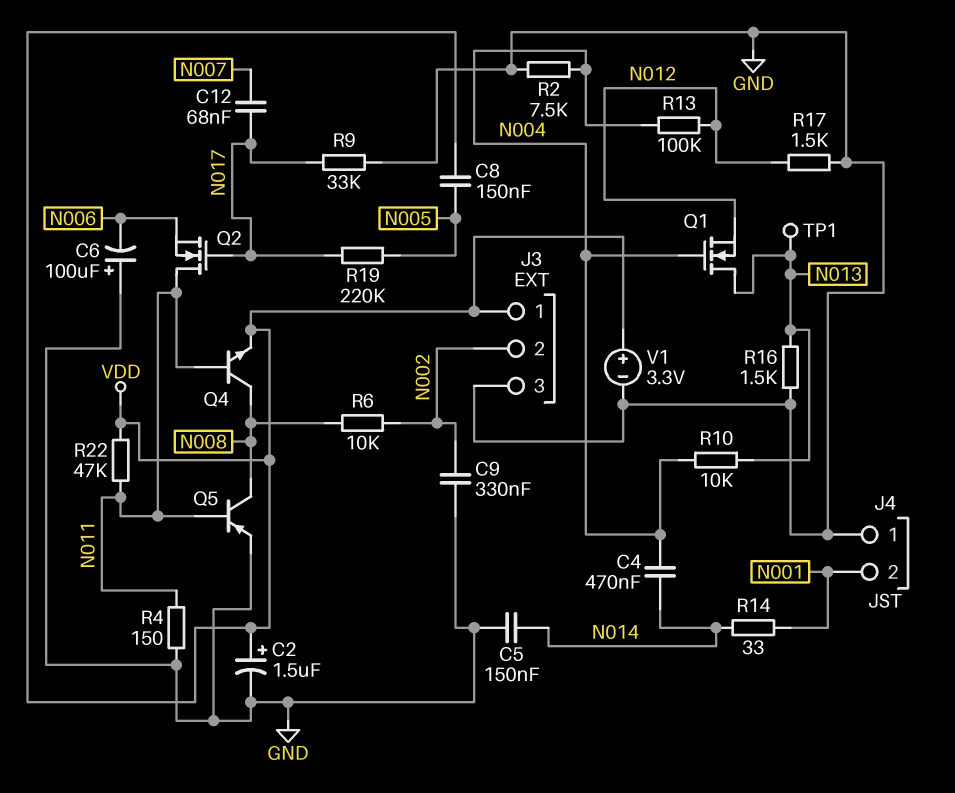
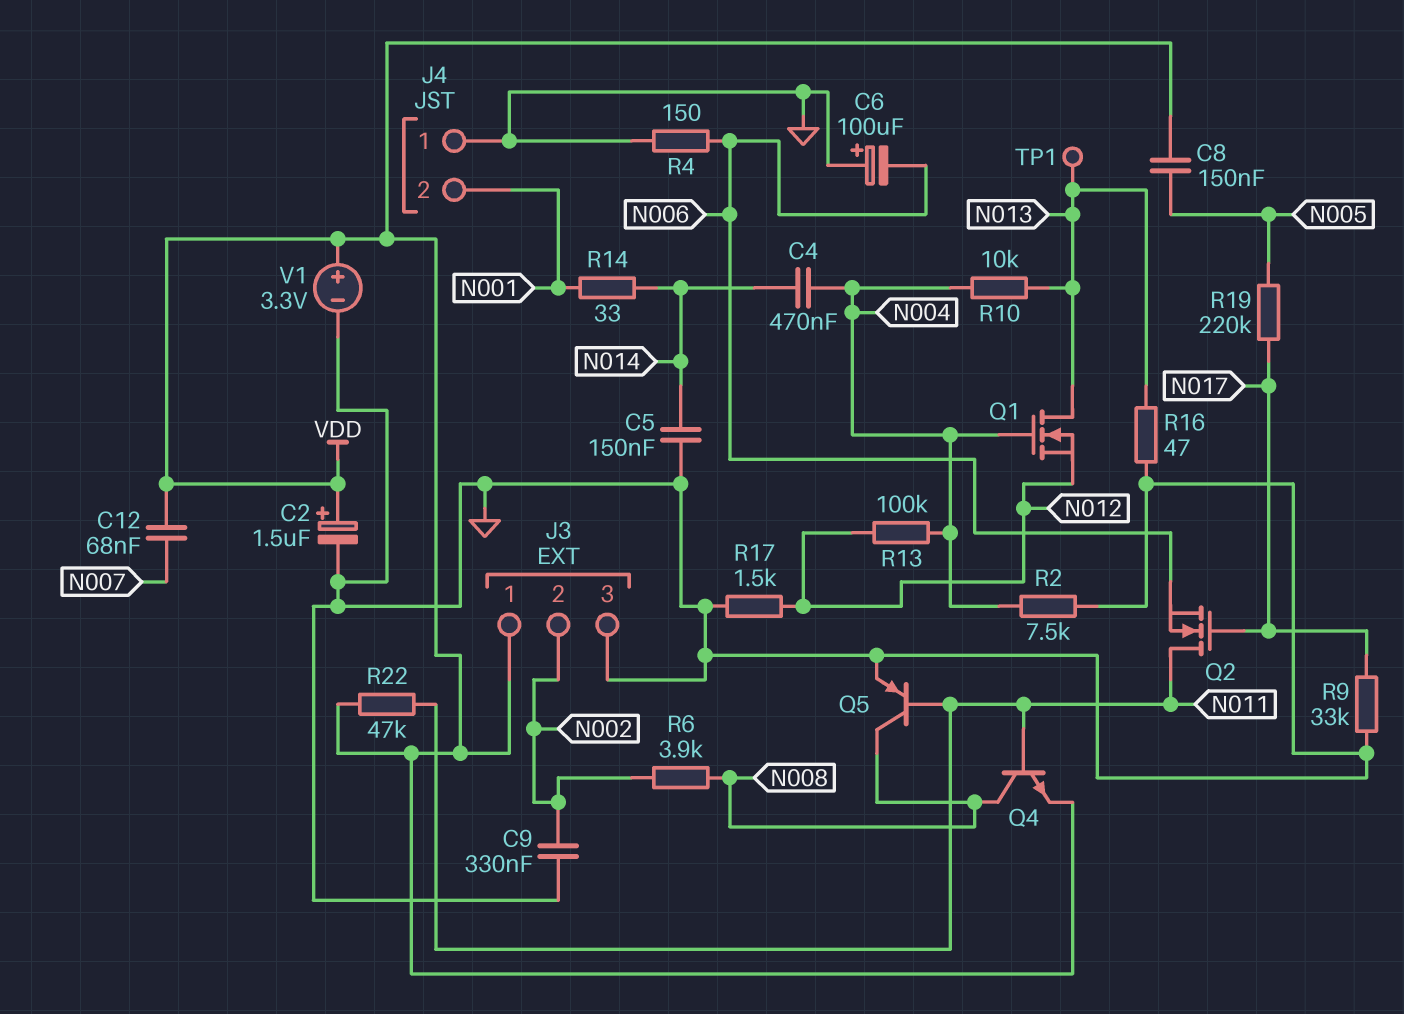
C12: 68nF (N007, N017) -> 68nF (N007, VDD)
R4: 150 (GND, N011) -> 150 (GND, N006)
R6: 10k (N002, N008) -> 3.9k (N002, N008)
R16: 1.5k (GND, N013) -> 47 (GND, N013)

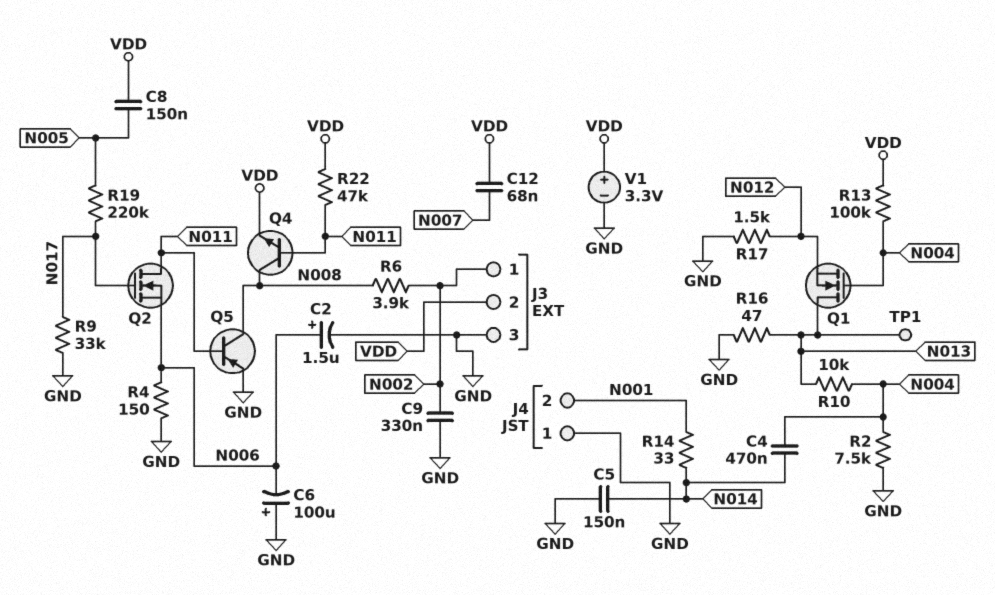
C2: 1.5uF (plus VDD, minus GND) -> 1.5uF (plus N006, minus GND)
J3 pin 1: VDD -> N002
J3 pin 2: N002 -> VDD
R13: 100k (N004, N012) -> 100k (N004, VDD)

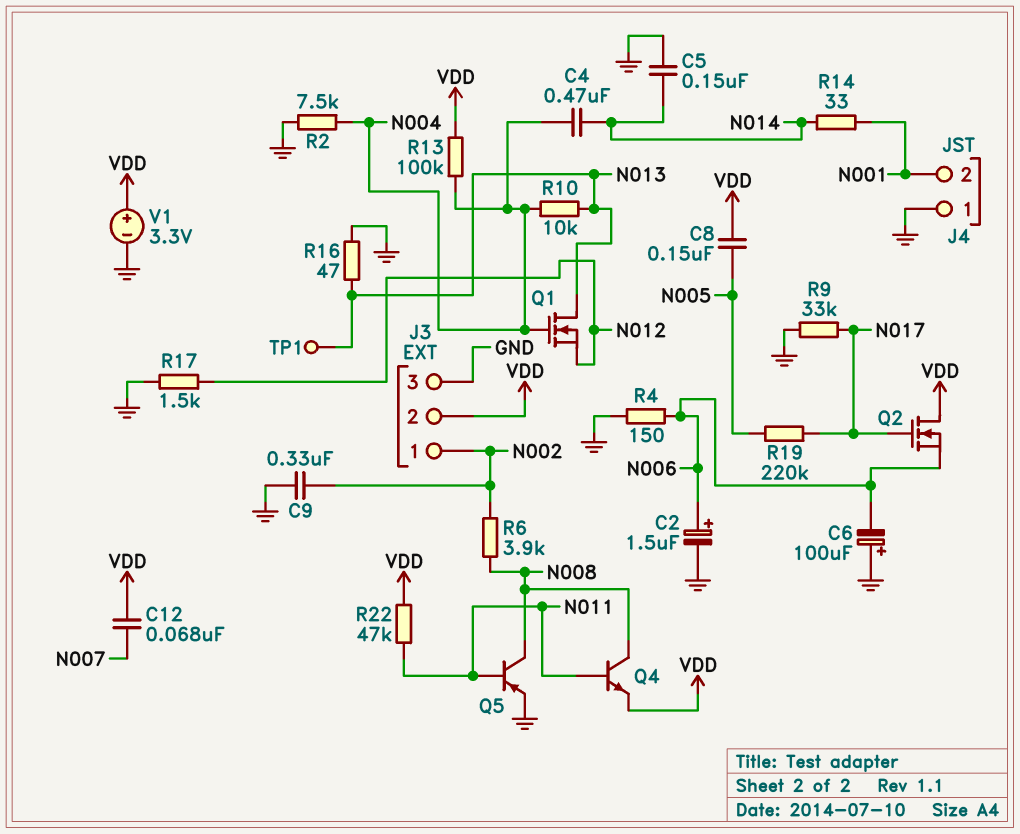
Q2: NMOS (G N017, D N011, S N006) -> NMOS (G N017, D VDD, S N006)

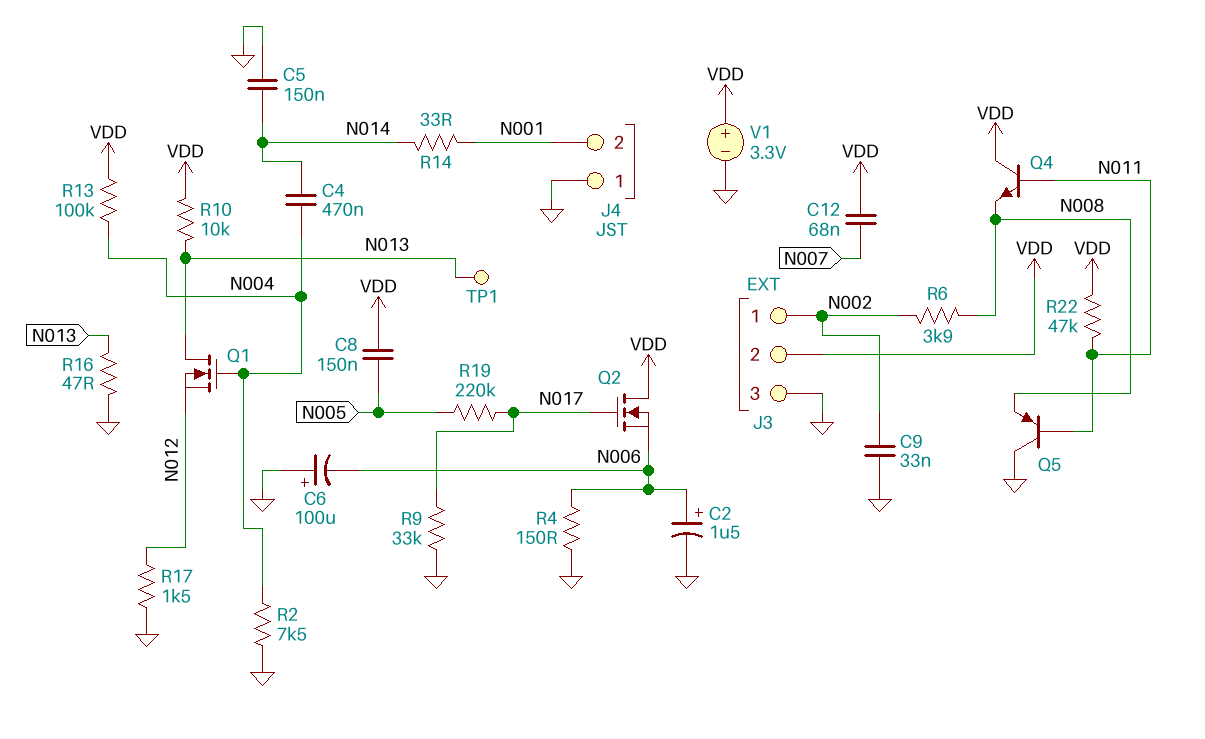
C9: 330nF (GND, N002) -> 33nF (GND, N002)
Q4: NPN (B N011, C N008, E VDD) -> NPN (B N011, C VDD, E N008)
Q5: PNP (B N011, C N008, E GND) -> PNP (B N011, C GND, E N008)
R10: 10k (N004, N013) -> 10k (N013, VDD)

